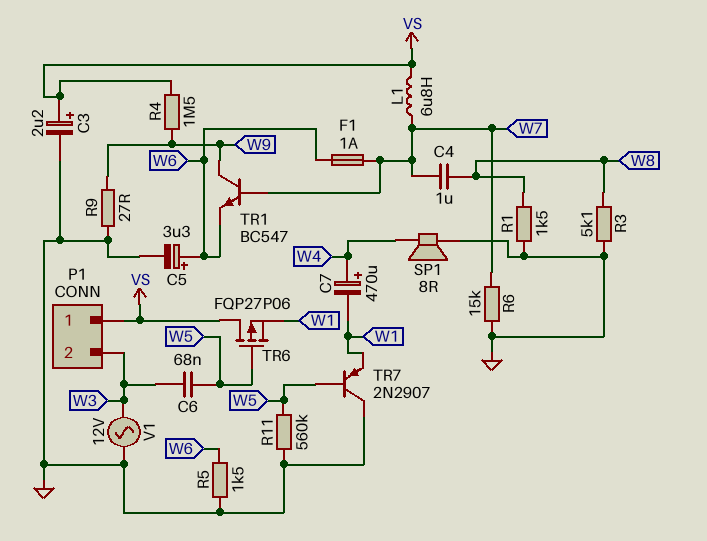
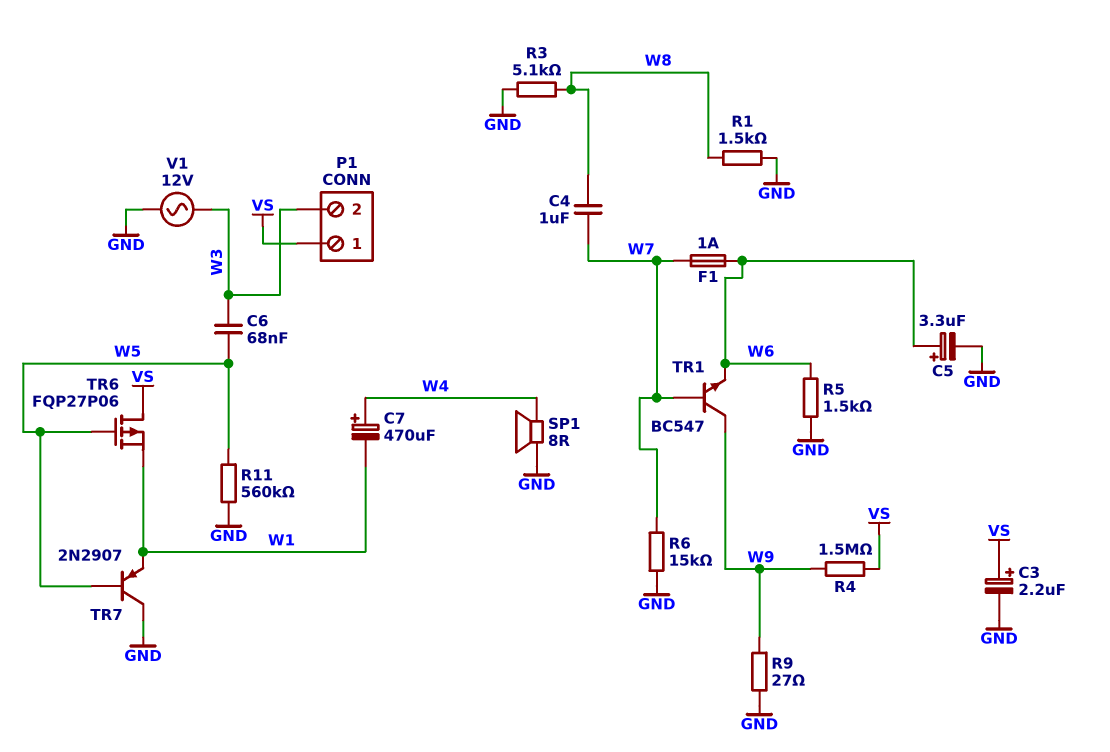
L1: 6.8uH (VS, W7) -> none

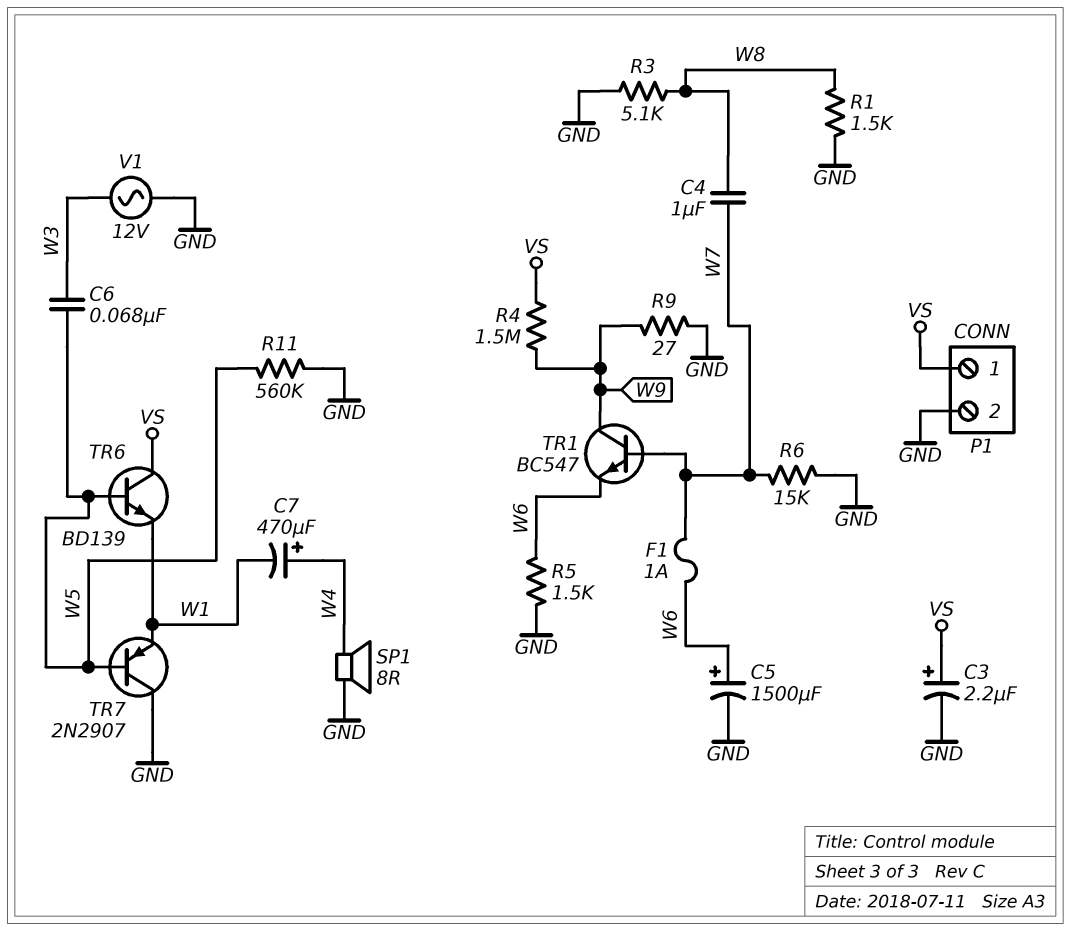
C5: 3.3uF (plus W6, minus GND) -> 1500uF (plus W6, minus GND)
P1 pin 2: W3 -> GND
TR6: PMOS FQP27P06 (G W5, D VS, S W1) -> NPN BD139 (B W5, C VS, E W1)

